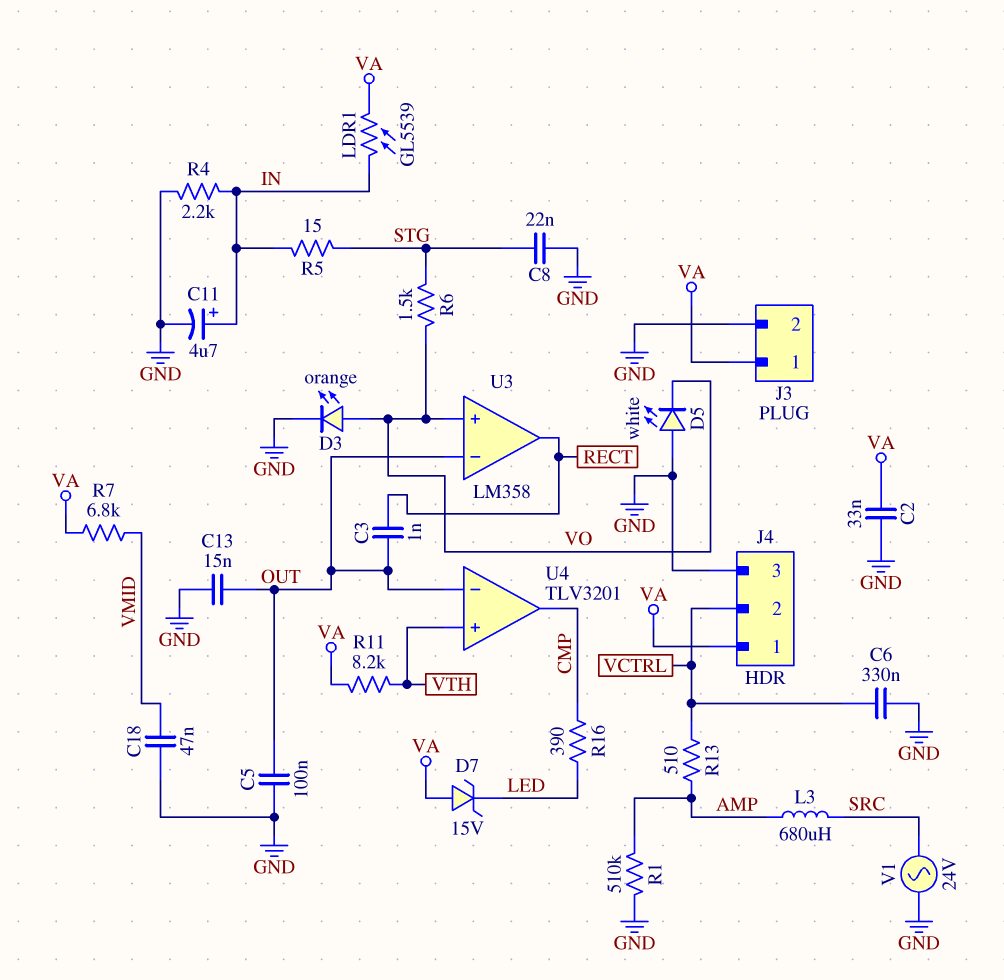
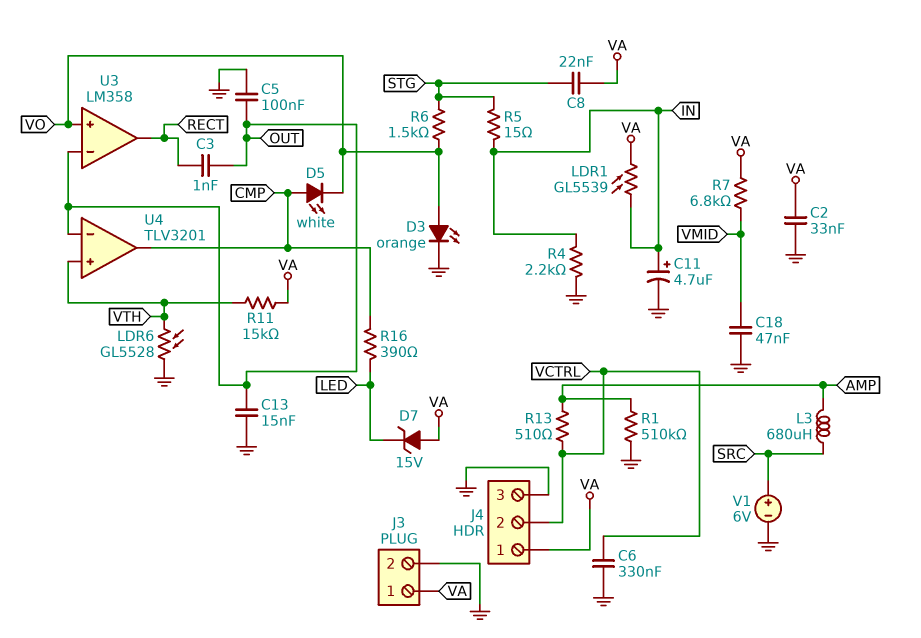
C8: 22nF (GND, STG) -> 22nF (STG, VA)
D5: LED white (A GND, K VO) -> LED white (A CMP, K VO)
LDR6: none -> GL5528 (GND, VTH)
R11: 8.2k (VA, VTH) -> 15k (VA, VTH)
V1: AC 24V (GND, SRC) -> 6V (plus SRC, minus GND)

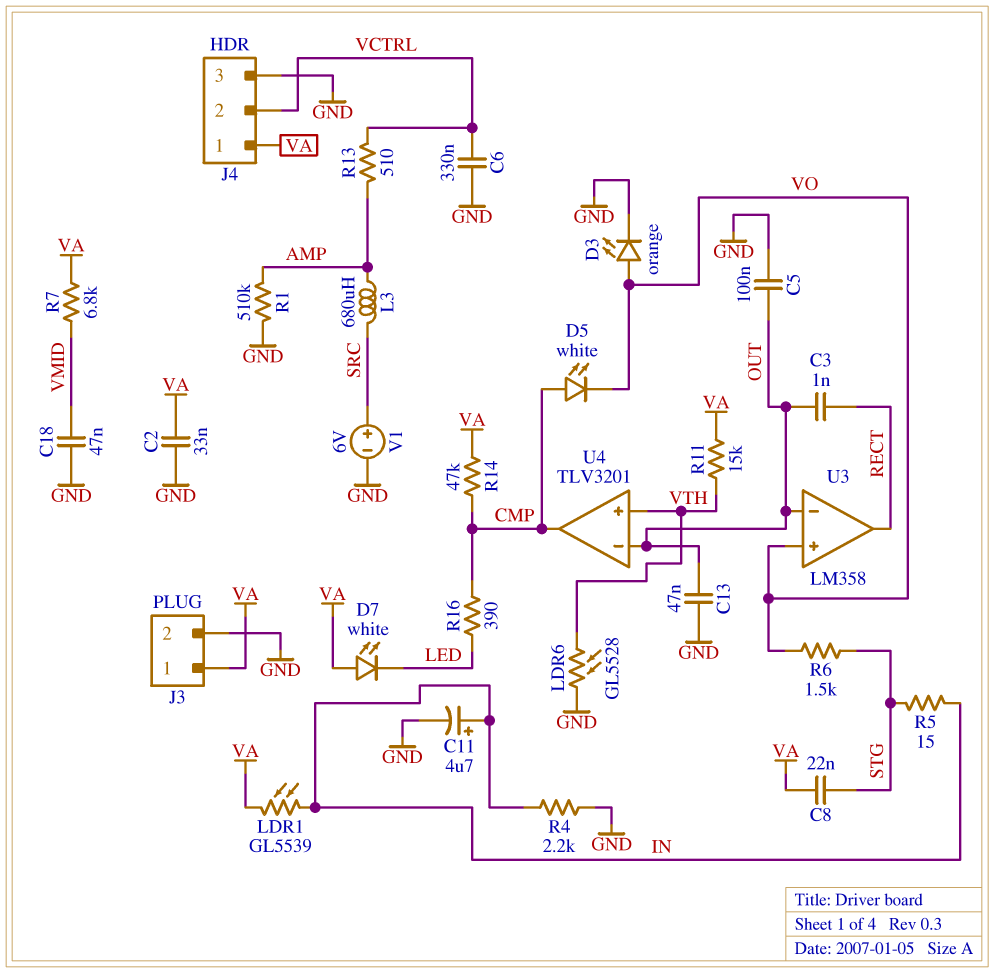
C13: 15nF (GND, OUT) -> 47nF (GND, OUT)
D7: zener 15V (A VA, K LED) -> LED white (A VA, K LED)
R14: none -> 47k (CMP, VA)

